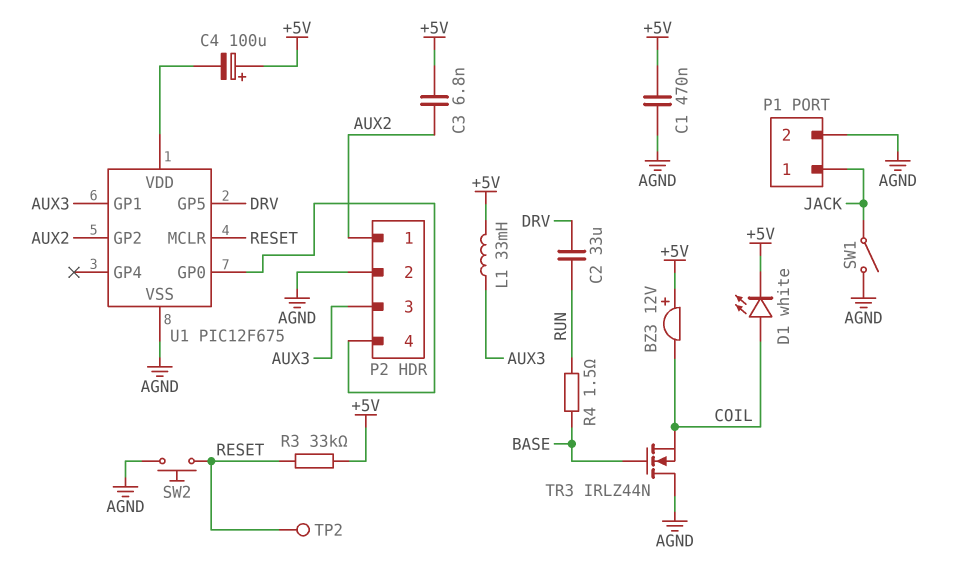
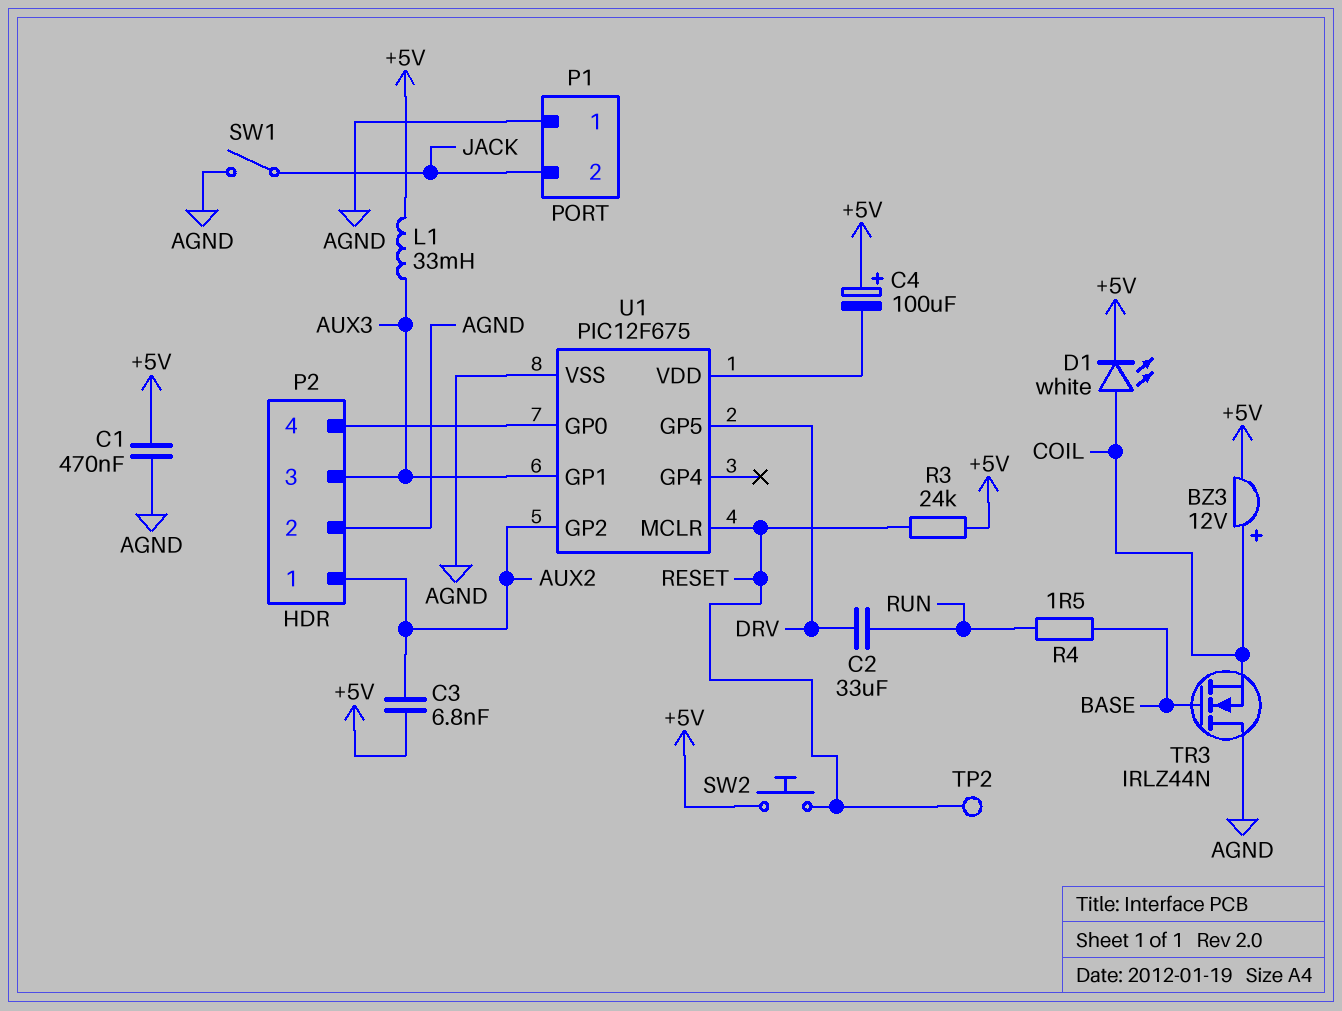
BZ3: buzzer 12V (plus +5V, minus COIL) -> buzzer 12V (plus COIL, minus +5V)
P1 pin 1: JACK -> AGND
P1 pin 2: AGND -> JACK
R3: 33k (+5V, RESET) -> 24k (+5V, RESET)
SW2: button (AGND, RESET) -> button (+5V, RESET)

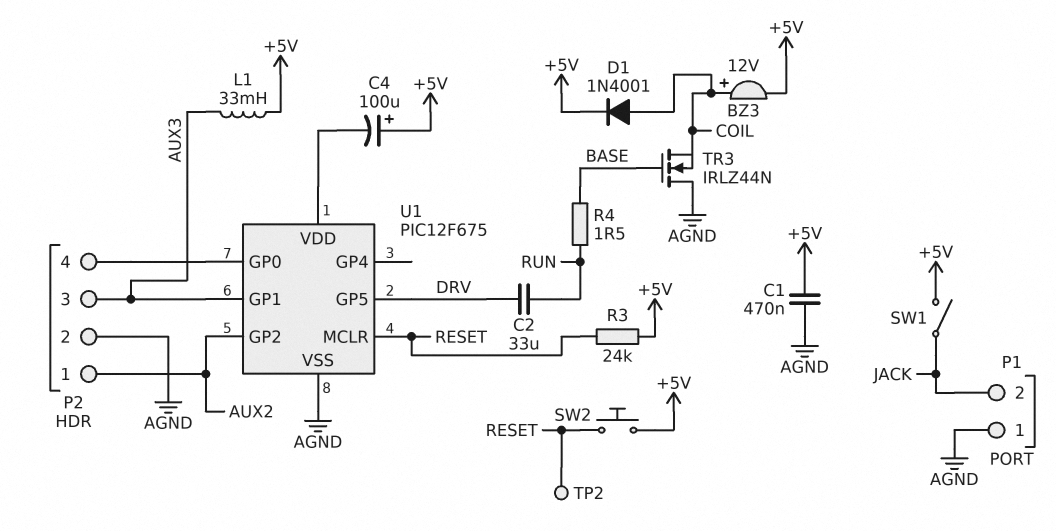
C3: 6.8nF (+5V, AUX2) -> none
D1: LED white (A COIL, K +5V) -> diode 1N4001 (A COIL, K +5V)
SW1: switch (AGND, JACK) -> switch (+5V, JACK)

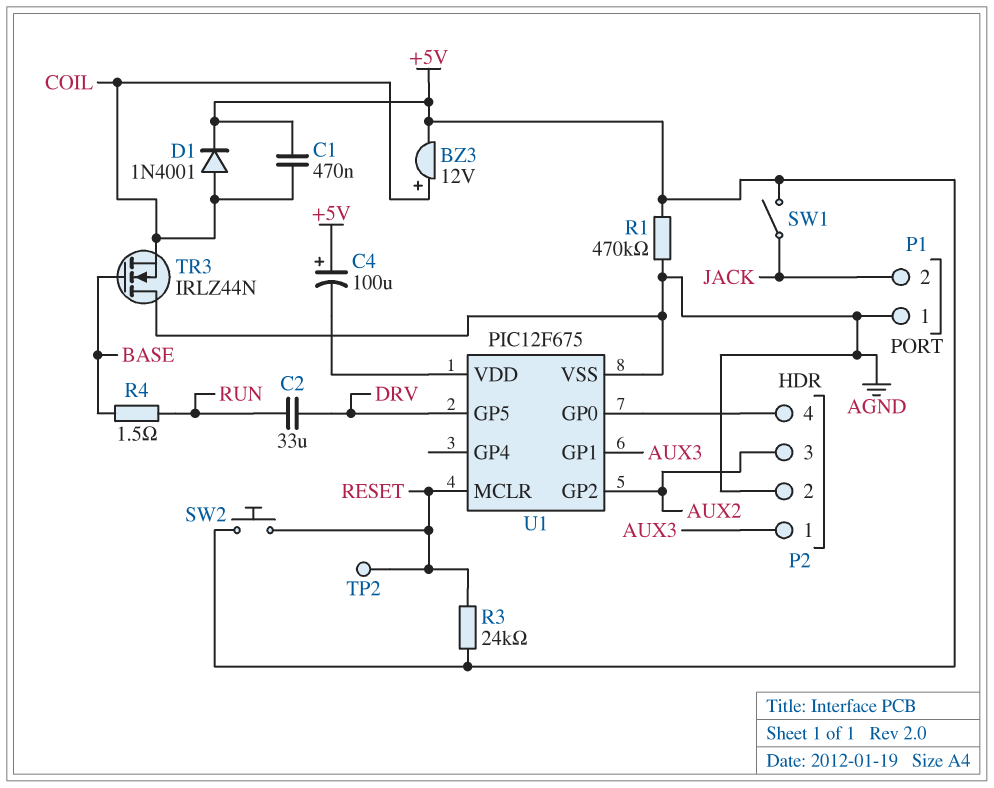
C1: 470nF (+5V, AGND) -> 470nF (+5V, COIL)
L1: 33mH (+5V, AUX3) -> none
P2 pin 1: AUX2 -> AUX3
P2 pin 3: AUX3 -> AUX2
R1: none -> 470k (+5V, AGND)

